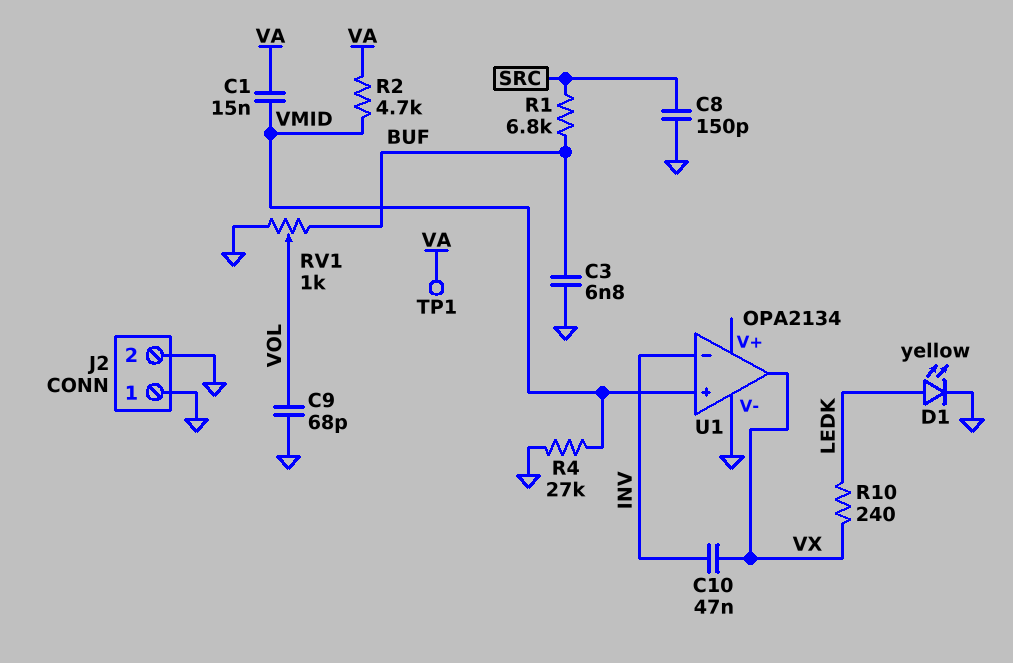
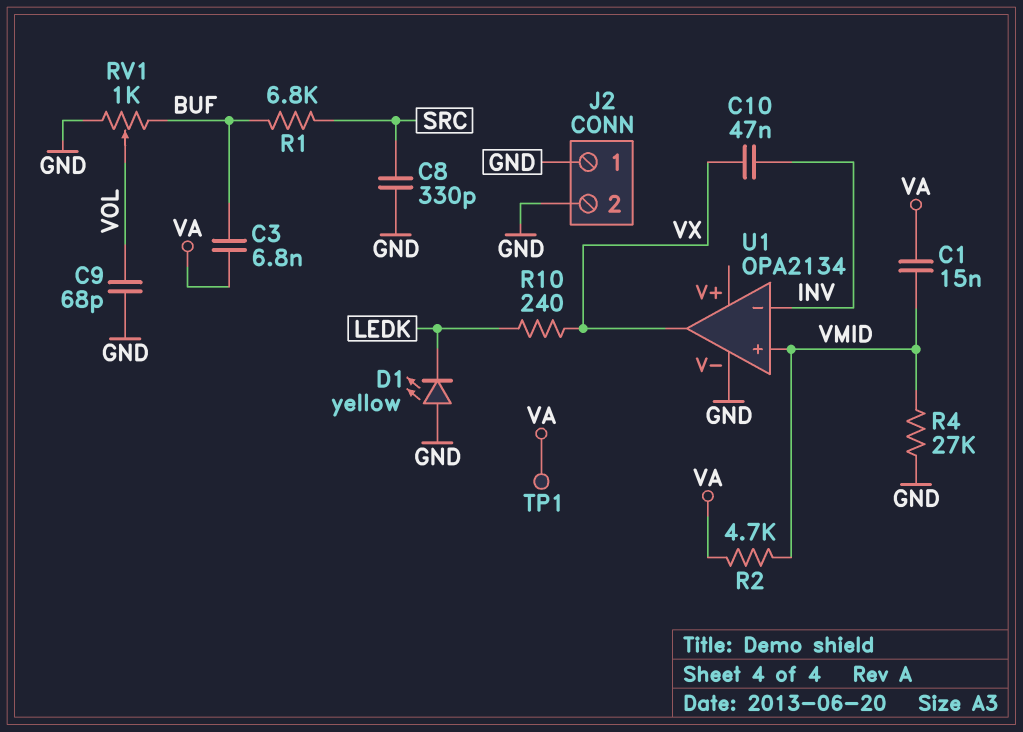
C3: 6.8nF (BUF, GND) -> 6.8nF (BUF, VA)
C8: 150pF (GND, SRC) -> 330pF (GND, SRC)
D1: LED yellow (A LEDK, K GND) -> LED yellow (A GND, K LEDK)

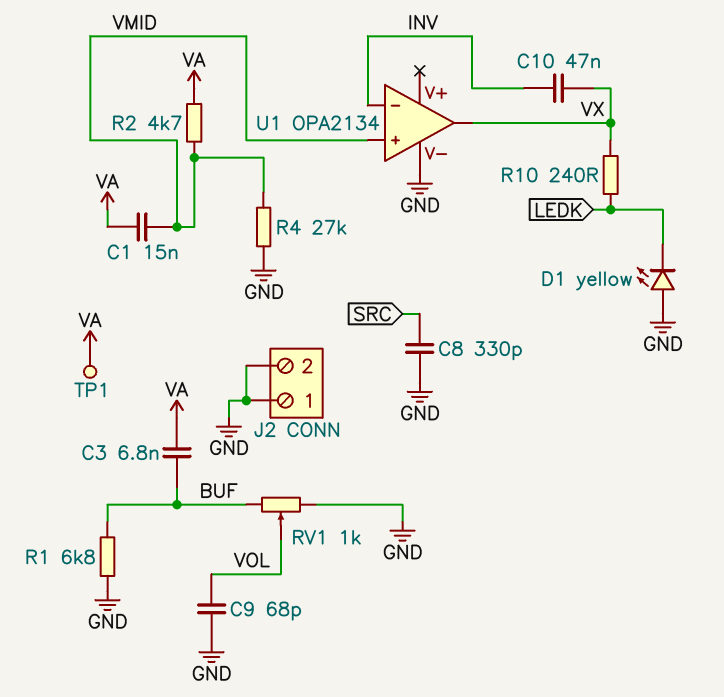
R1: 6.8k (BUF, SRC) -> 6.8k (BUF, GND)

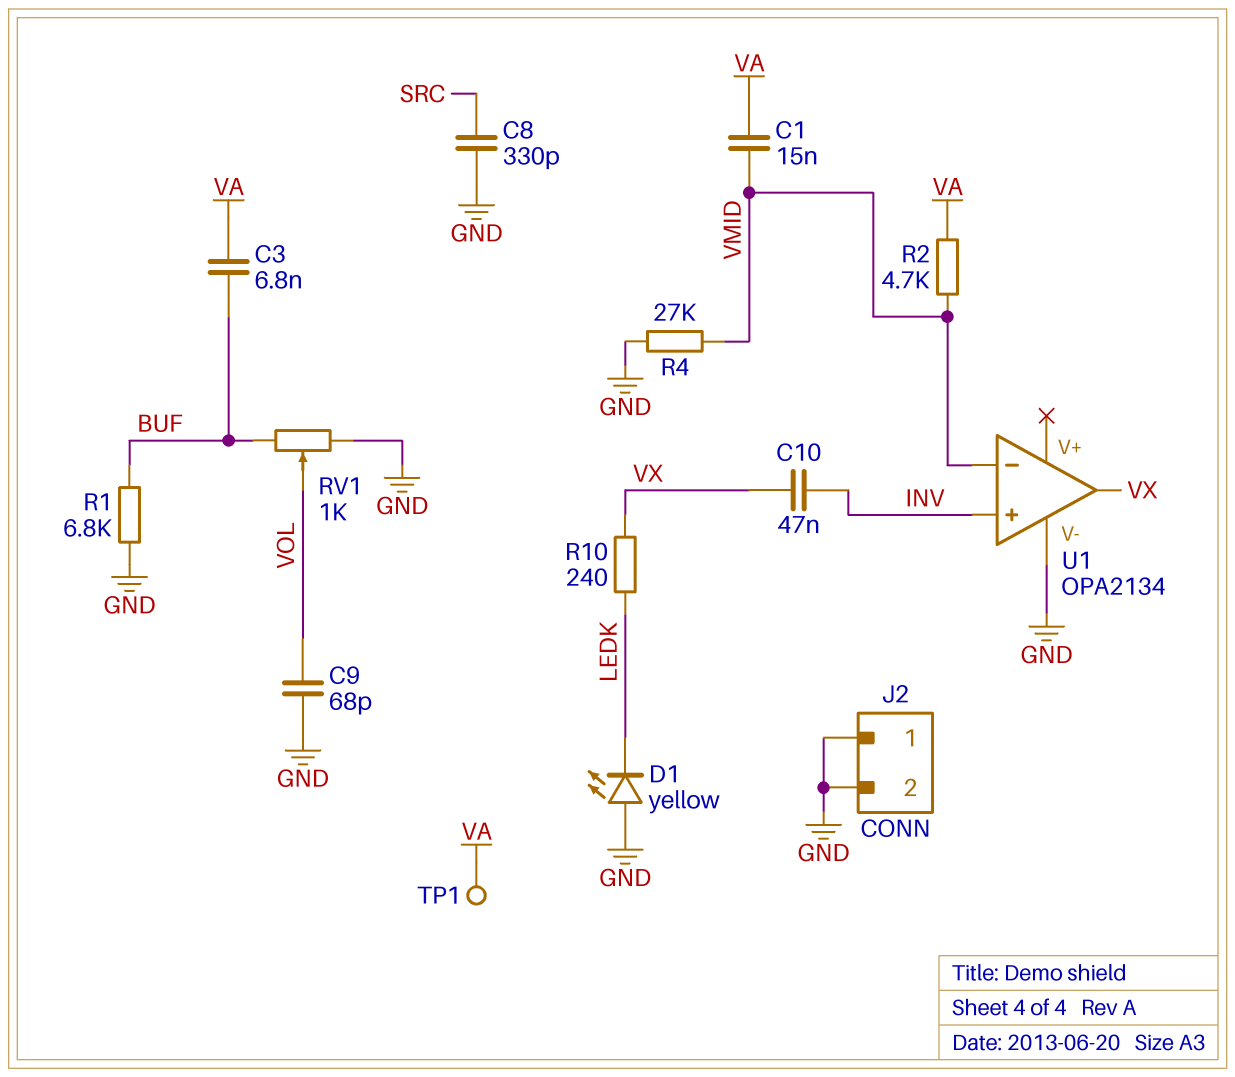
U1 pin in+: VMID -> INV
U1 pin in-: INV -> VMID

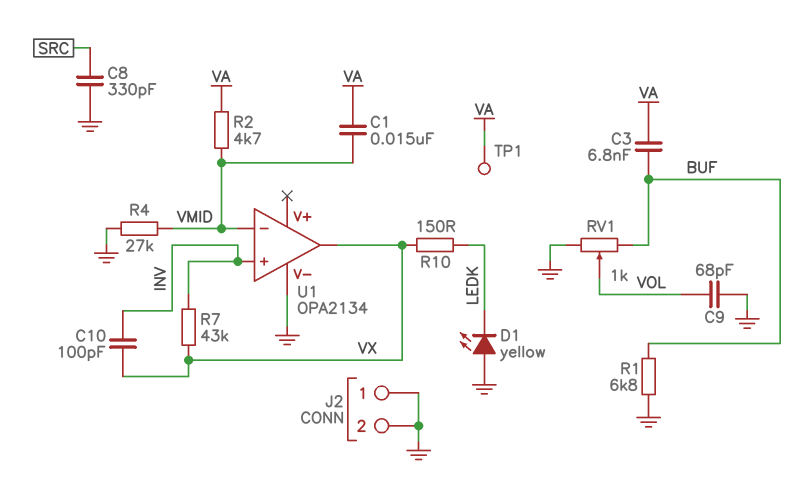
C10: 47nF (INV, VX) -> 100pF (INV, VX)
R7: none -> 43k (INV, VX)
R10: 240 (LEDK, VX) -> 150 (LEDK, VX)

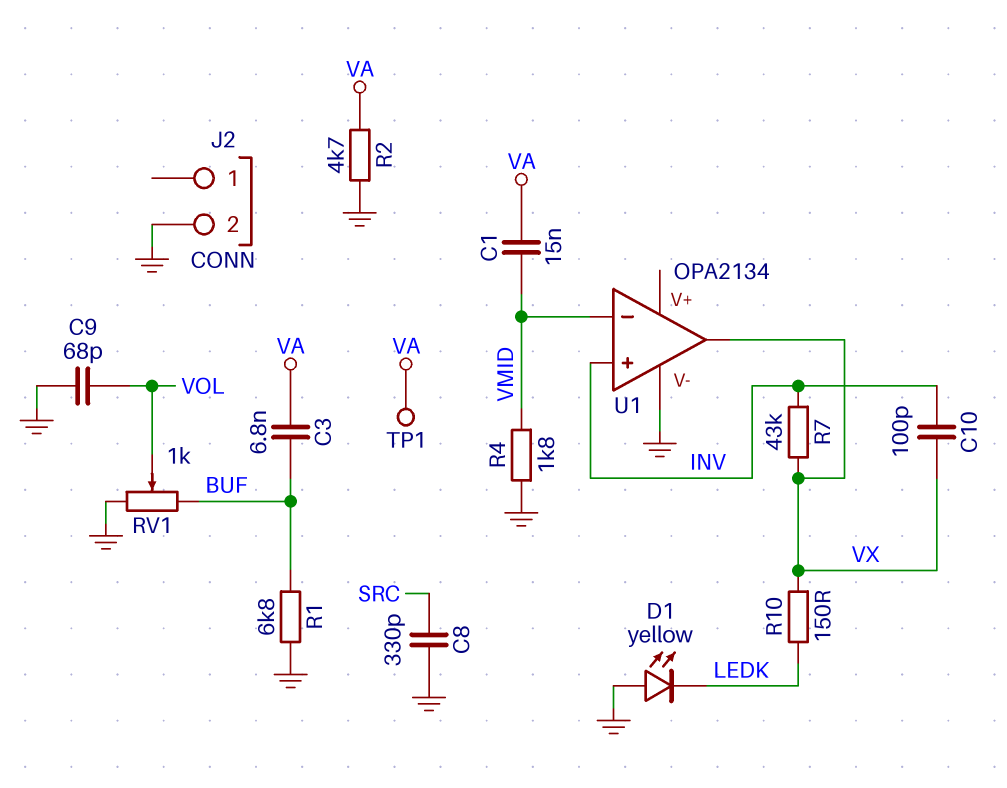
J2 pin 1: GND -> none
R2: 4.7k (VA, VMID) -> 4.7k (GND, VA)
R4: 27k (GND, VMID) -> 1.8k (GND, VMID)

